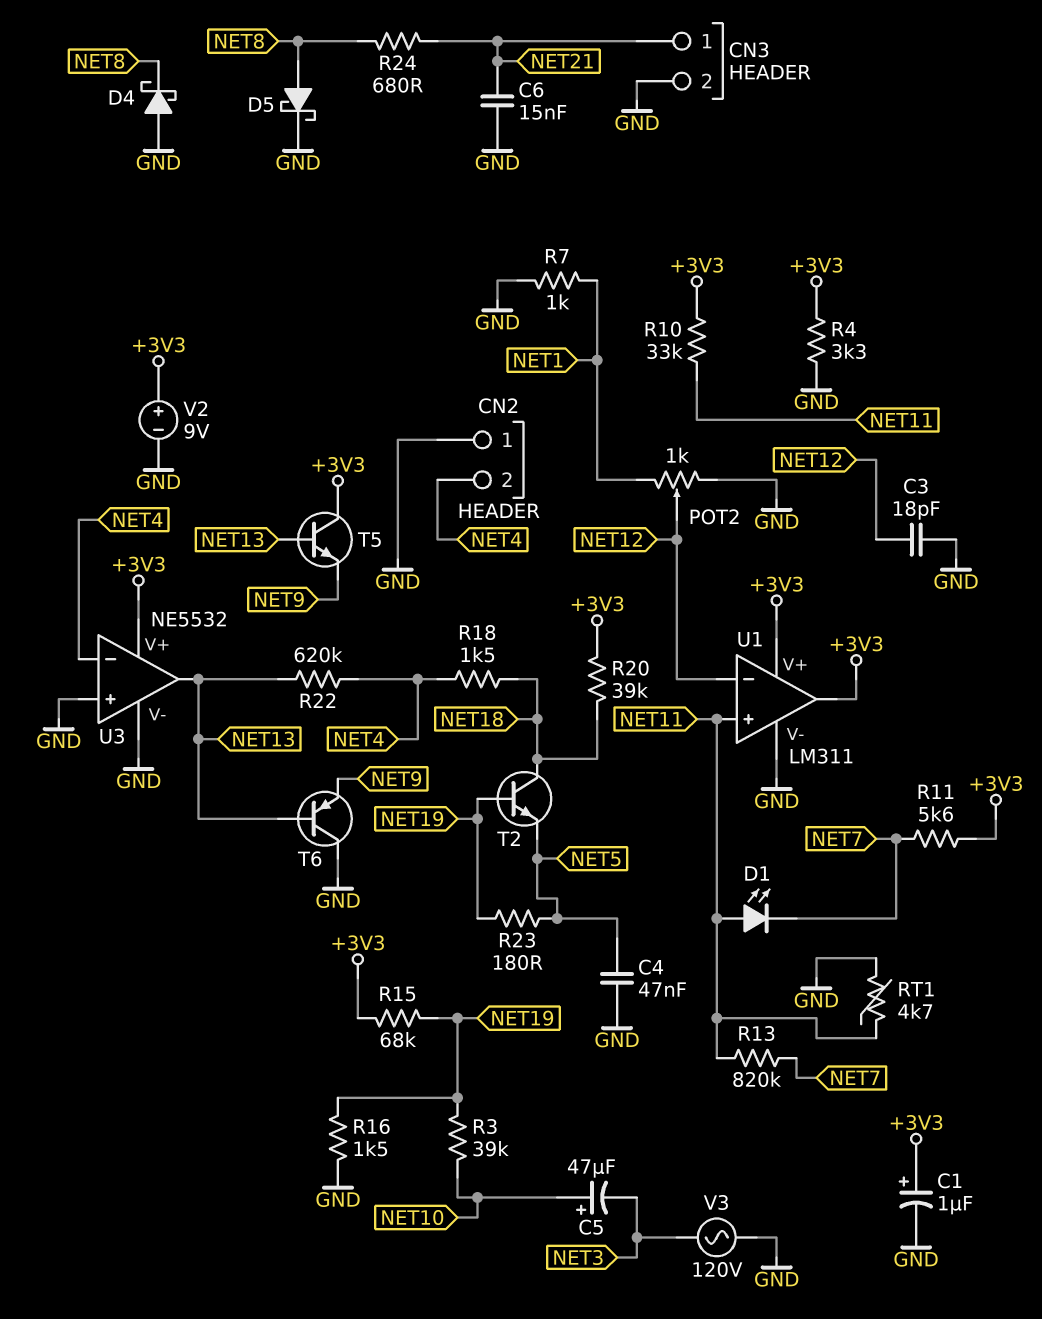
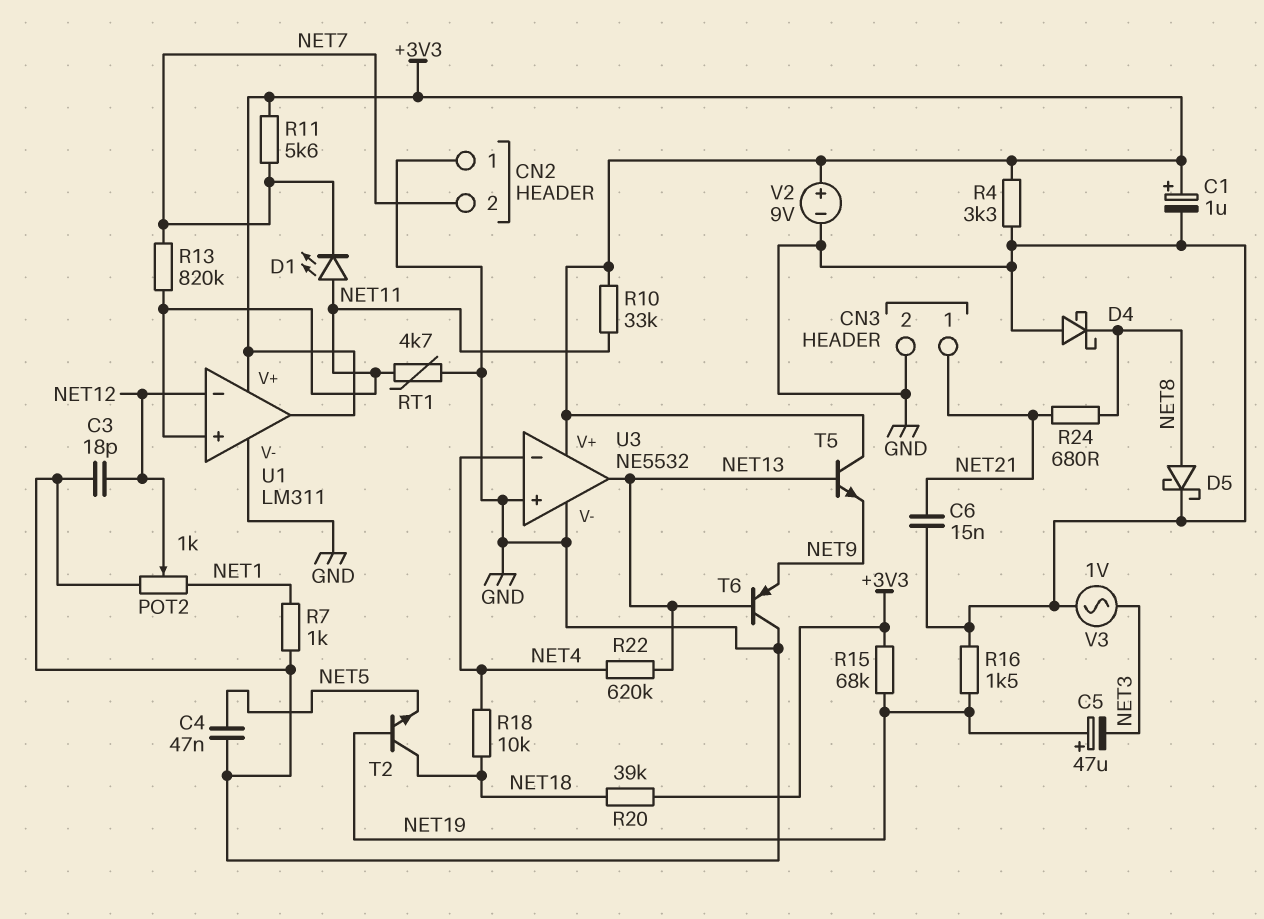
C5: 47uF (plus NET10, minus NET3) -> 47uF (plus NET19, minus NET3)
CN2 pin 2: NET4 -> NET7
R3: 39k (NET10, NET19) -> none
R18: 1.5k (NET4, NET18) -> 10k (NET4, NET18)
R23: 180 (NET5, NET19) -> none
V3: AC 120V (GND, NET3) -> AC 1V (GND, NET3)

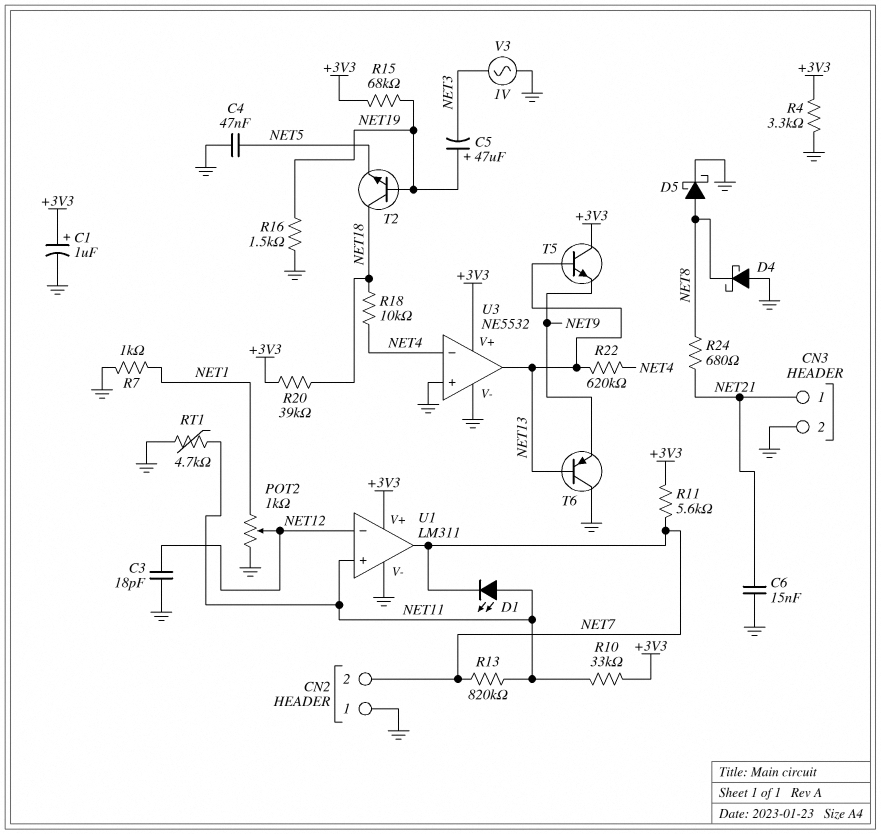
U1 pin out: +3V3 -> NET7
V2: 9V (plus +3V3, minus GND) -> none

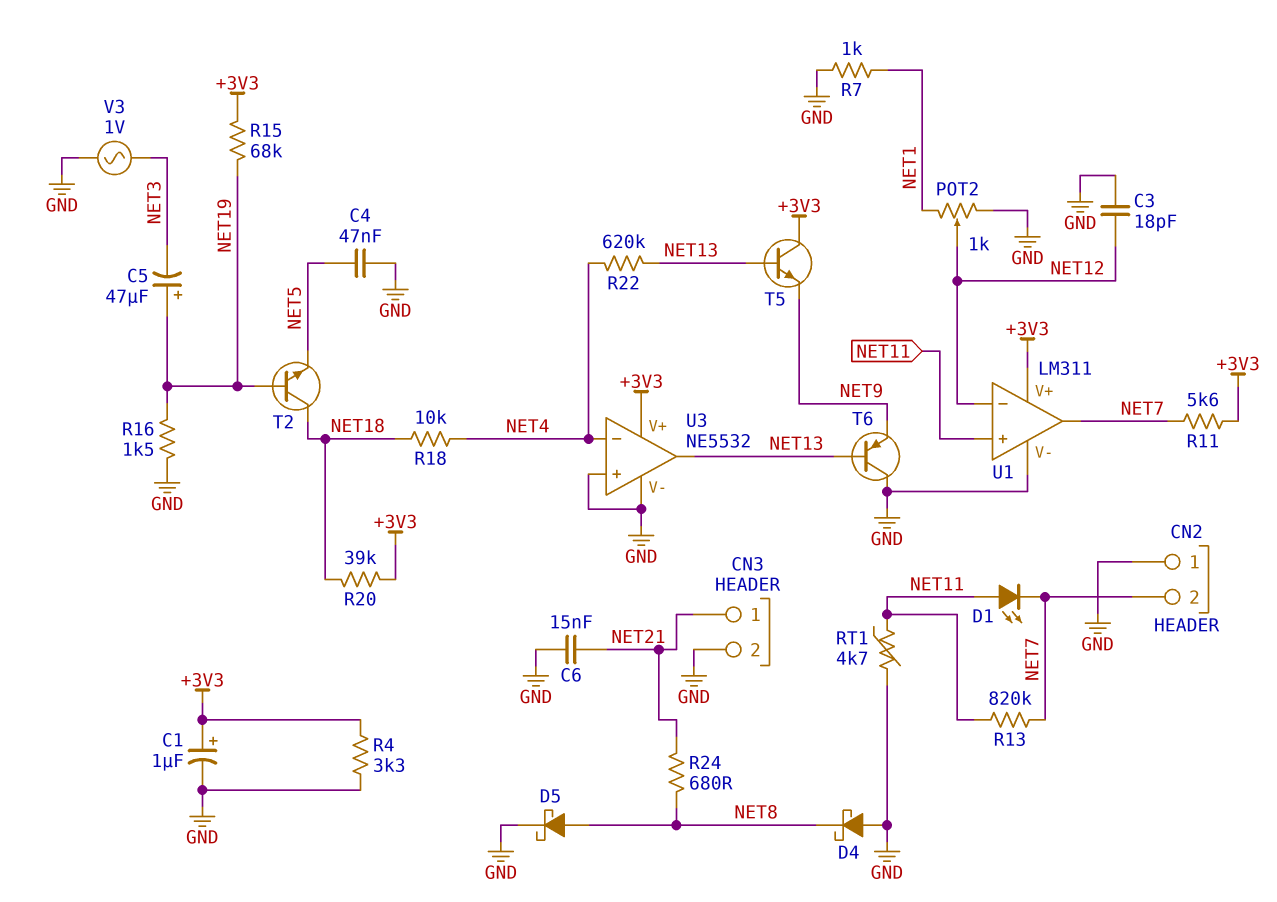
R10: 33k (+3V3, NET11) -> none

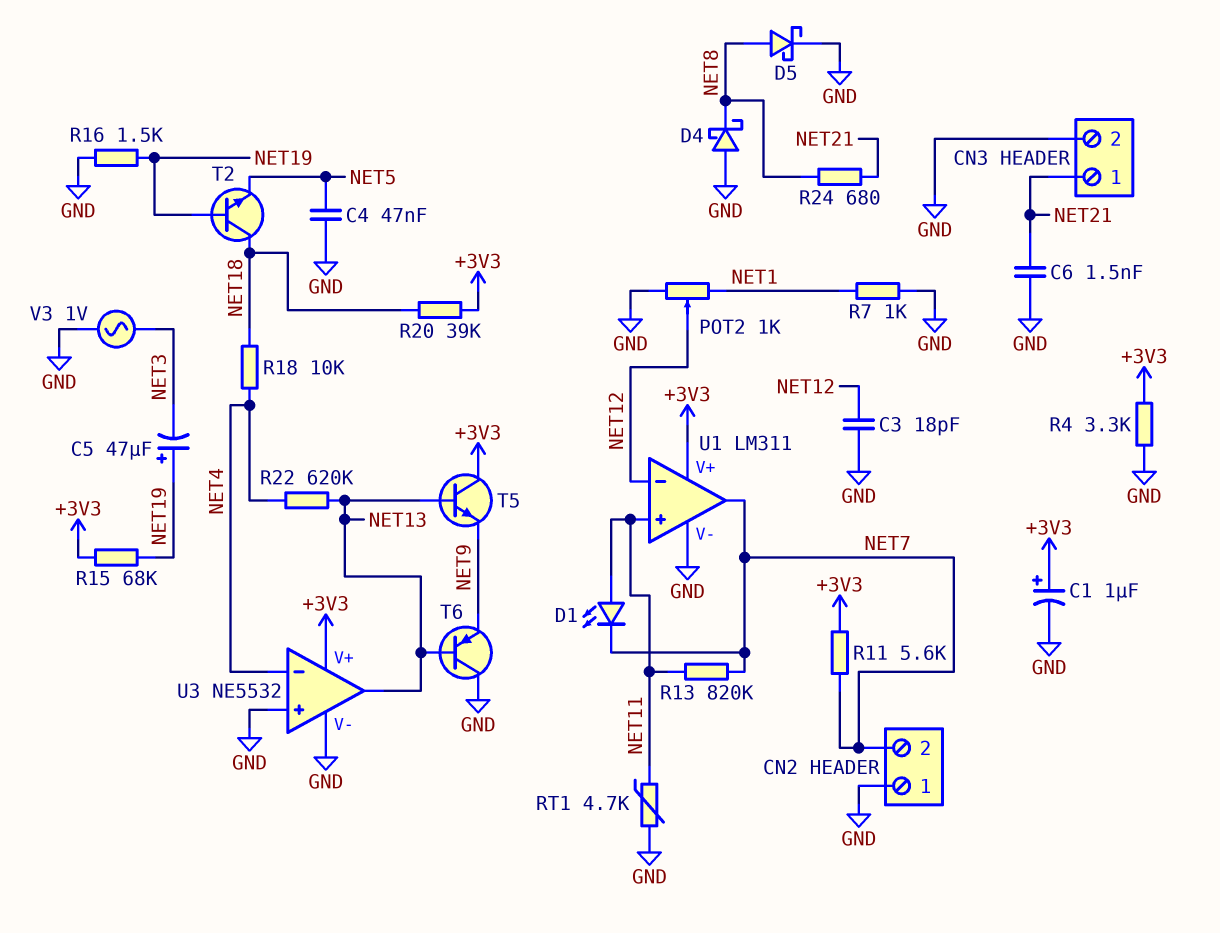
C6: 15nF (GND, NET21) -> 1.5nF (GND, NET21)

